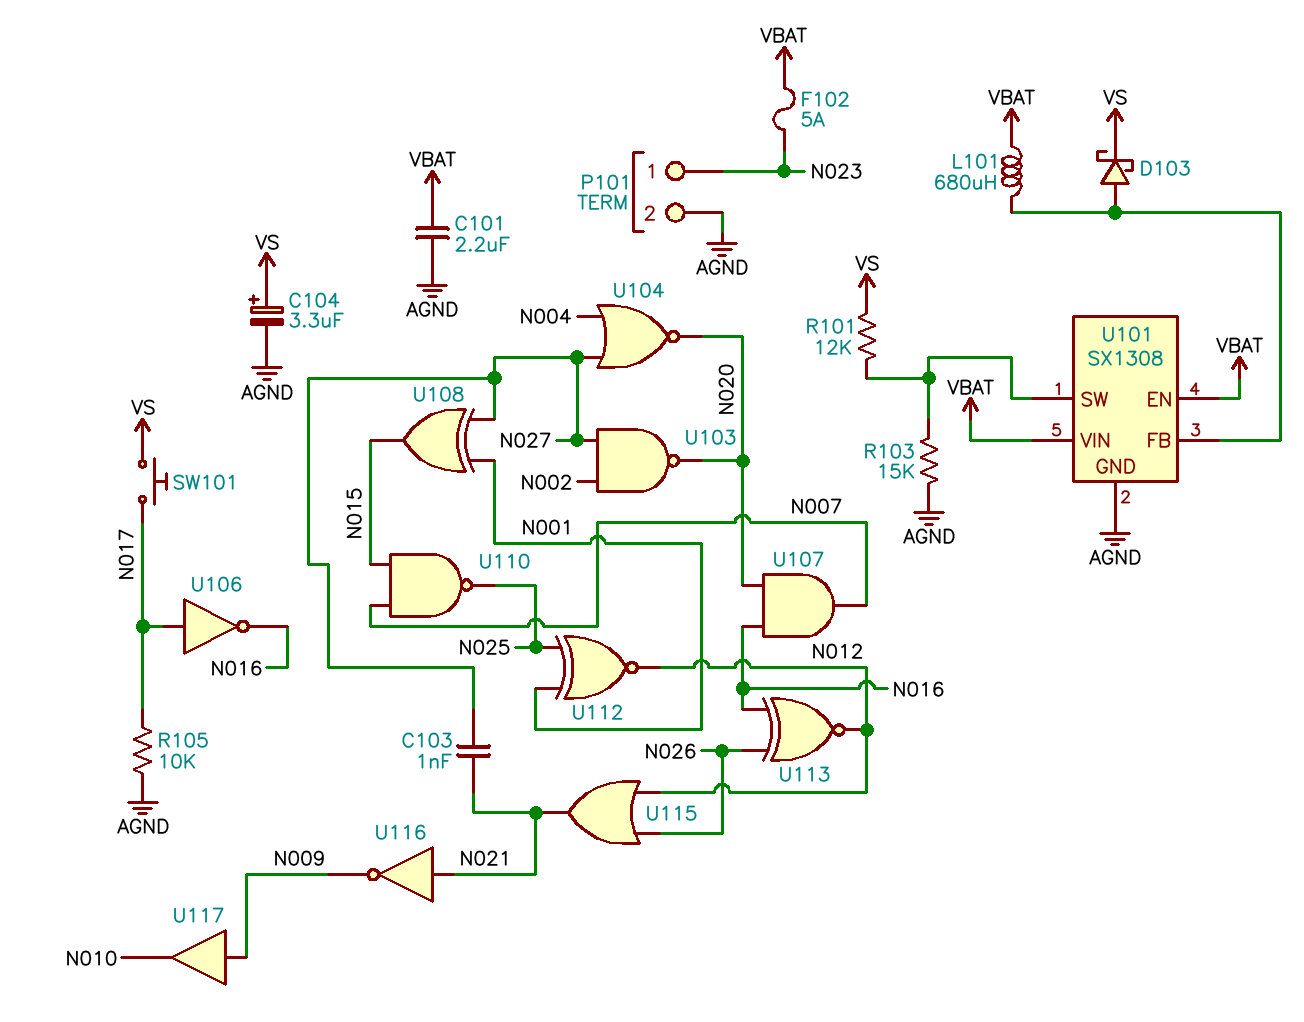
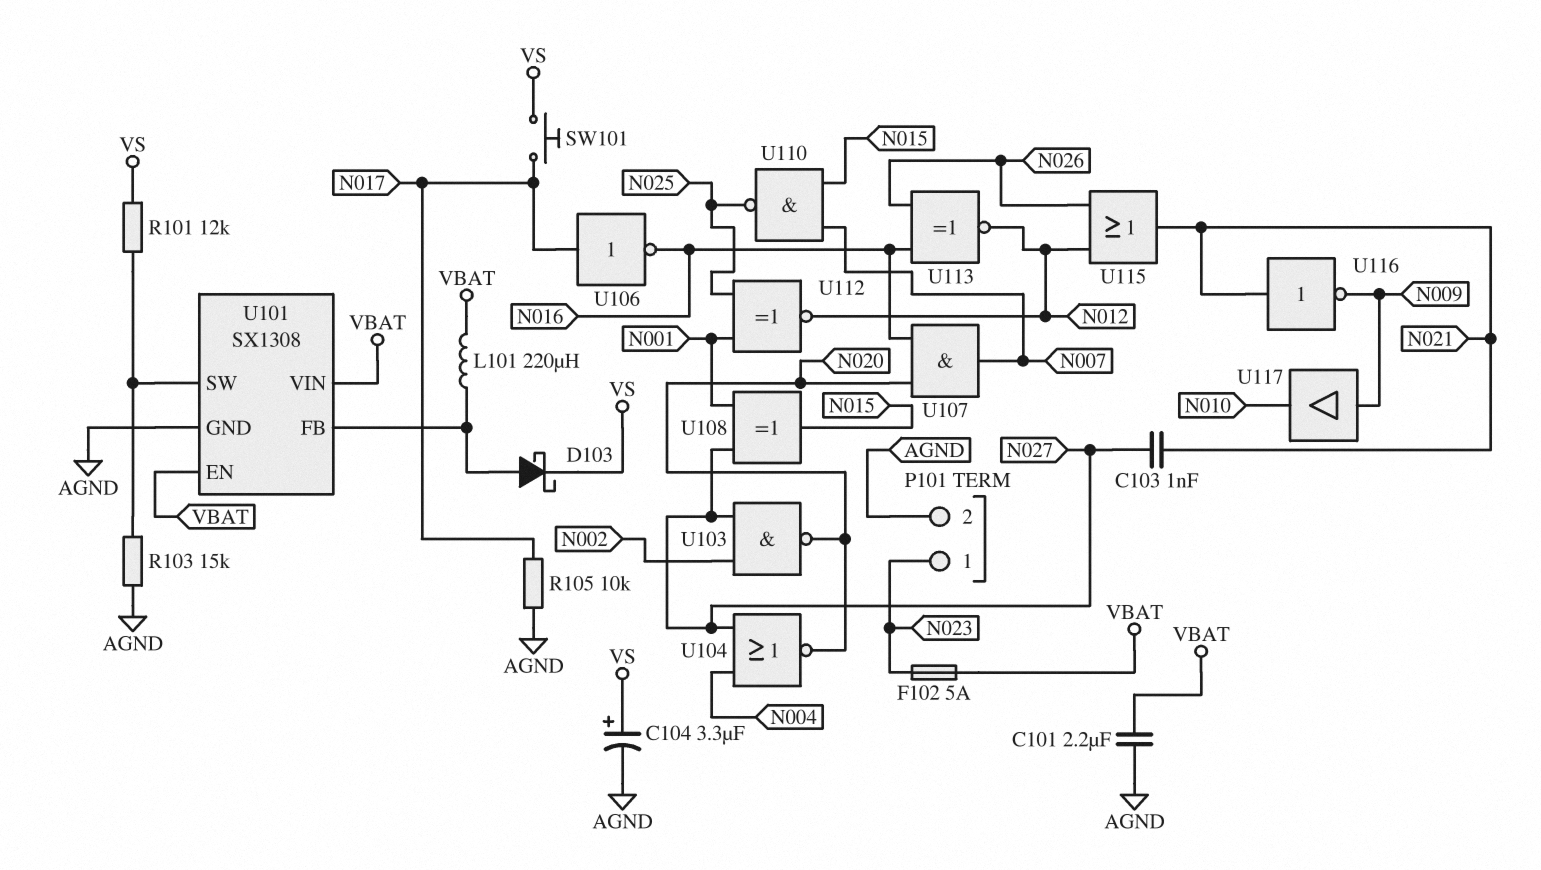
L101: 680uH (U101/FB, VBAT) -> 220uH (U101/FB, VBAT)

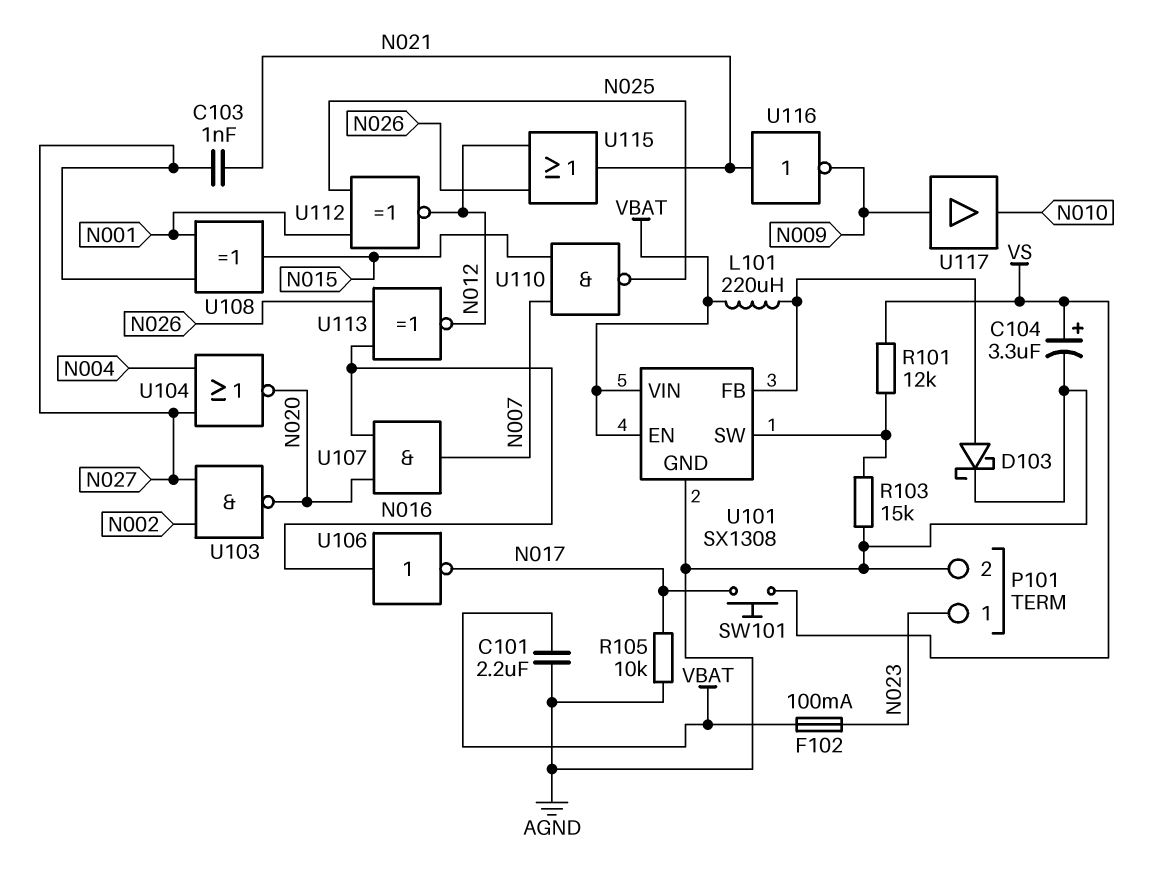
D103: schottky (A U101/FB, K VS) -> schottky (A U101/FB, K AGND)
F102: 5A (N023, VBAT) -> 100mA (N023, VBAT)
U106: NOT (in N017, out N016) -> NOT (in N016, out N017)

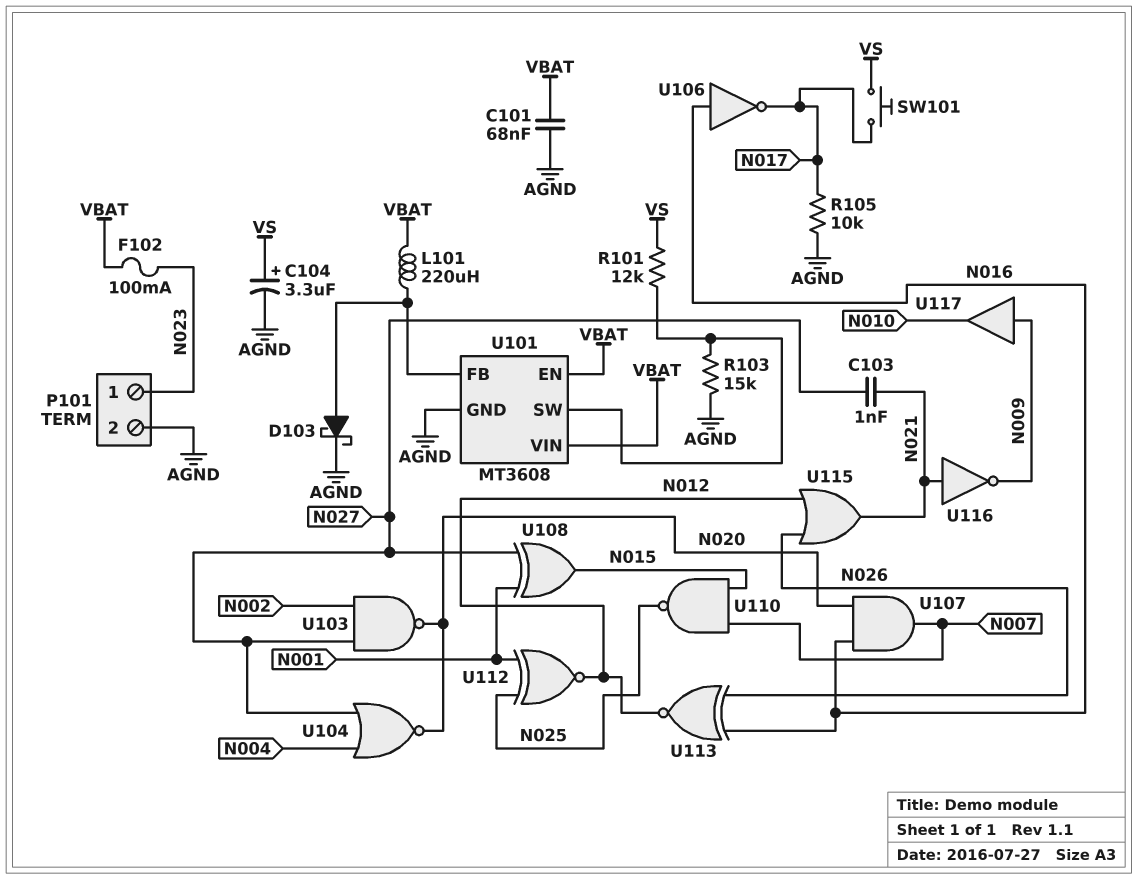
C101: 2.2uF (AGND, VBAT) -> 68nF (AGND, VBAT)
U101: SX1308 -> MT3608

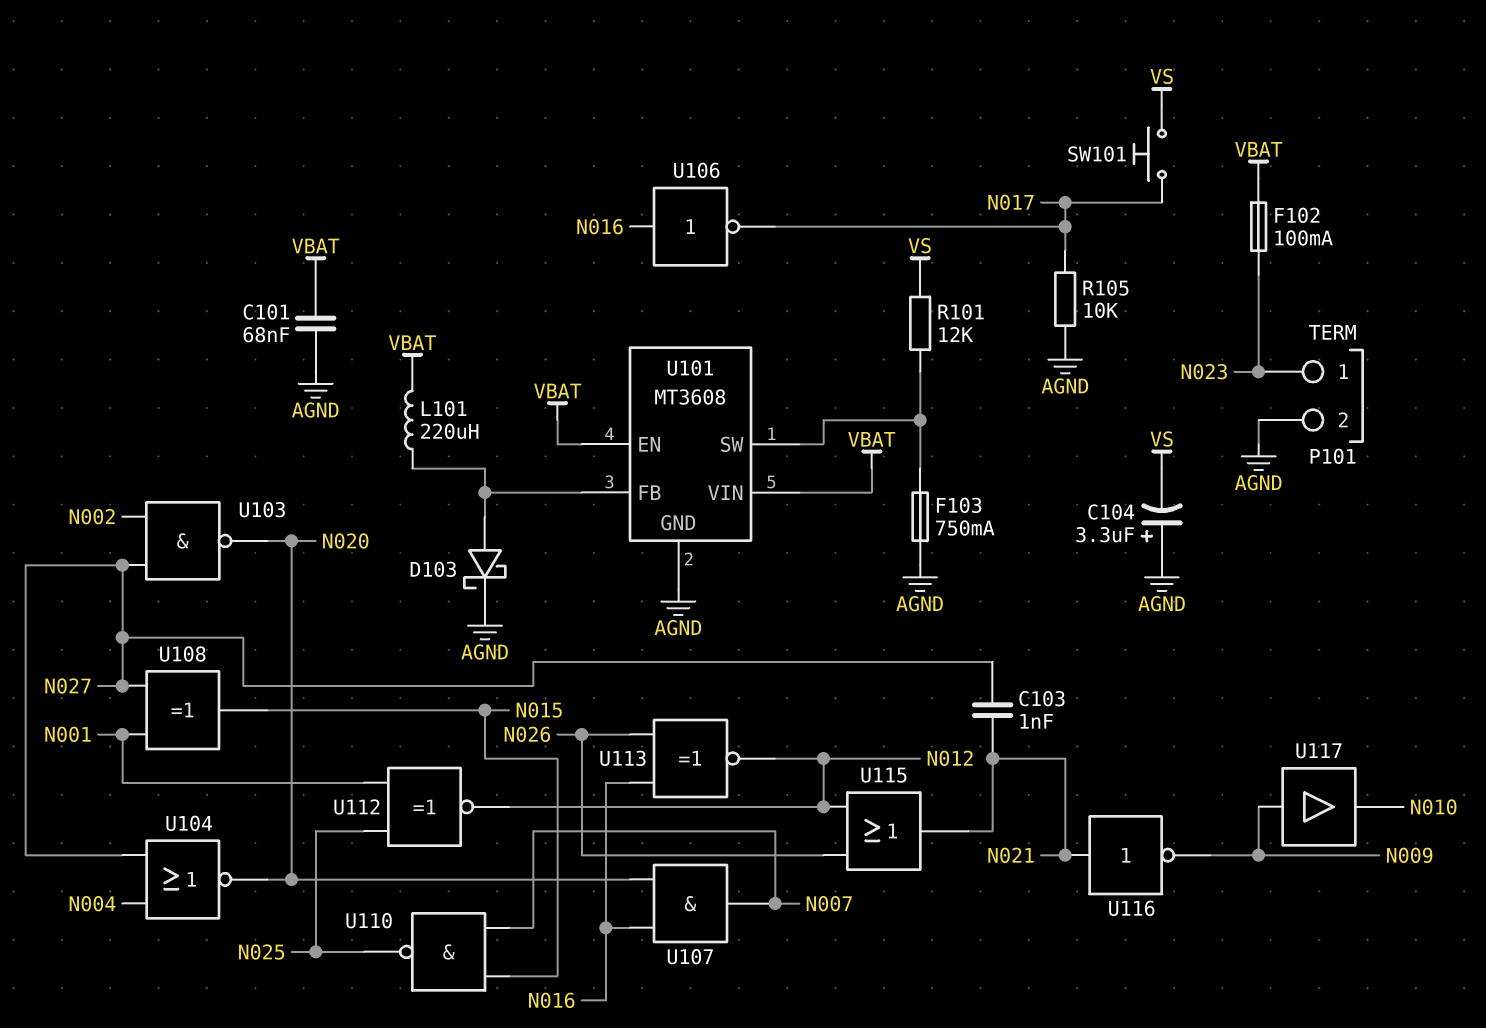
C104: 3.3uF (plus VS, minus AGND) -> 3.3uF (plus AGND, minus VS)
F103: none -> 750mA (AGND, U101/SW)
R103: 15k (AGND, U101/SW) -> none

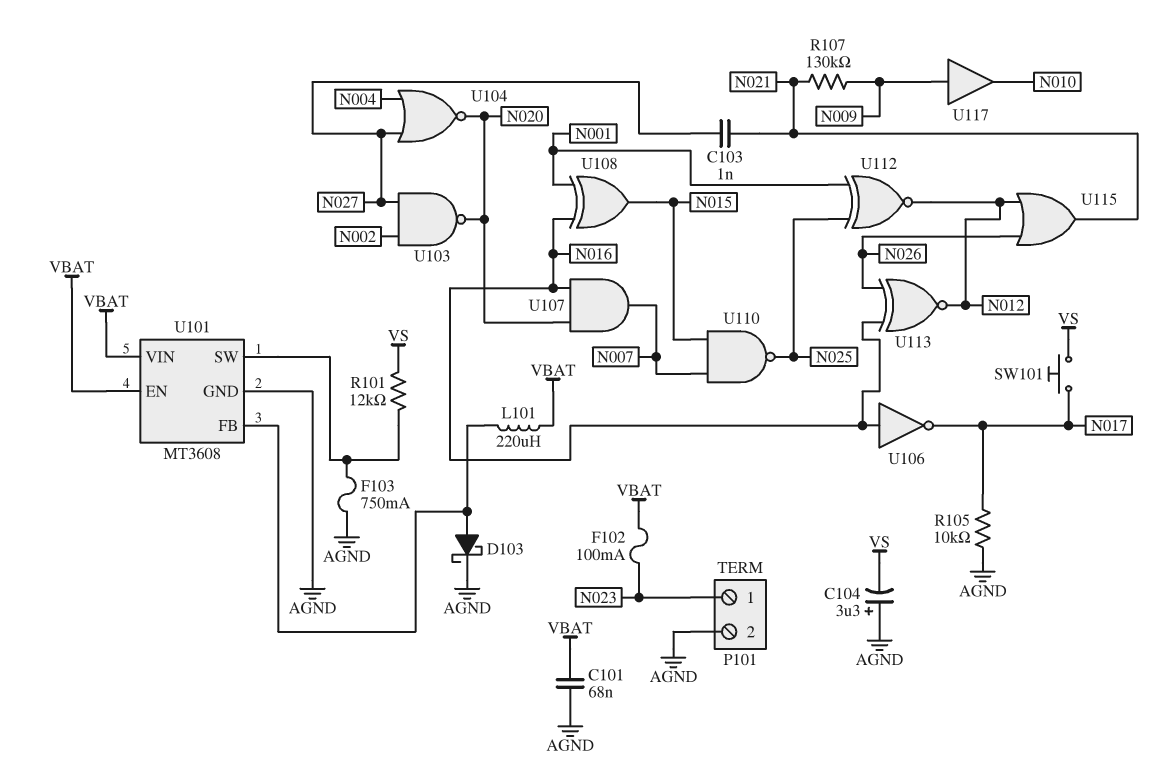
R107: none -> 130k (N009, N021)
U108: XOR (in N001, in N027, out N015) -> XOR (in N001, in N016, out N015)
U116: NOT (in N021, out N009) -> none

